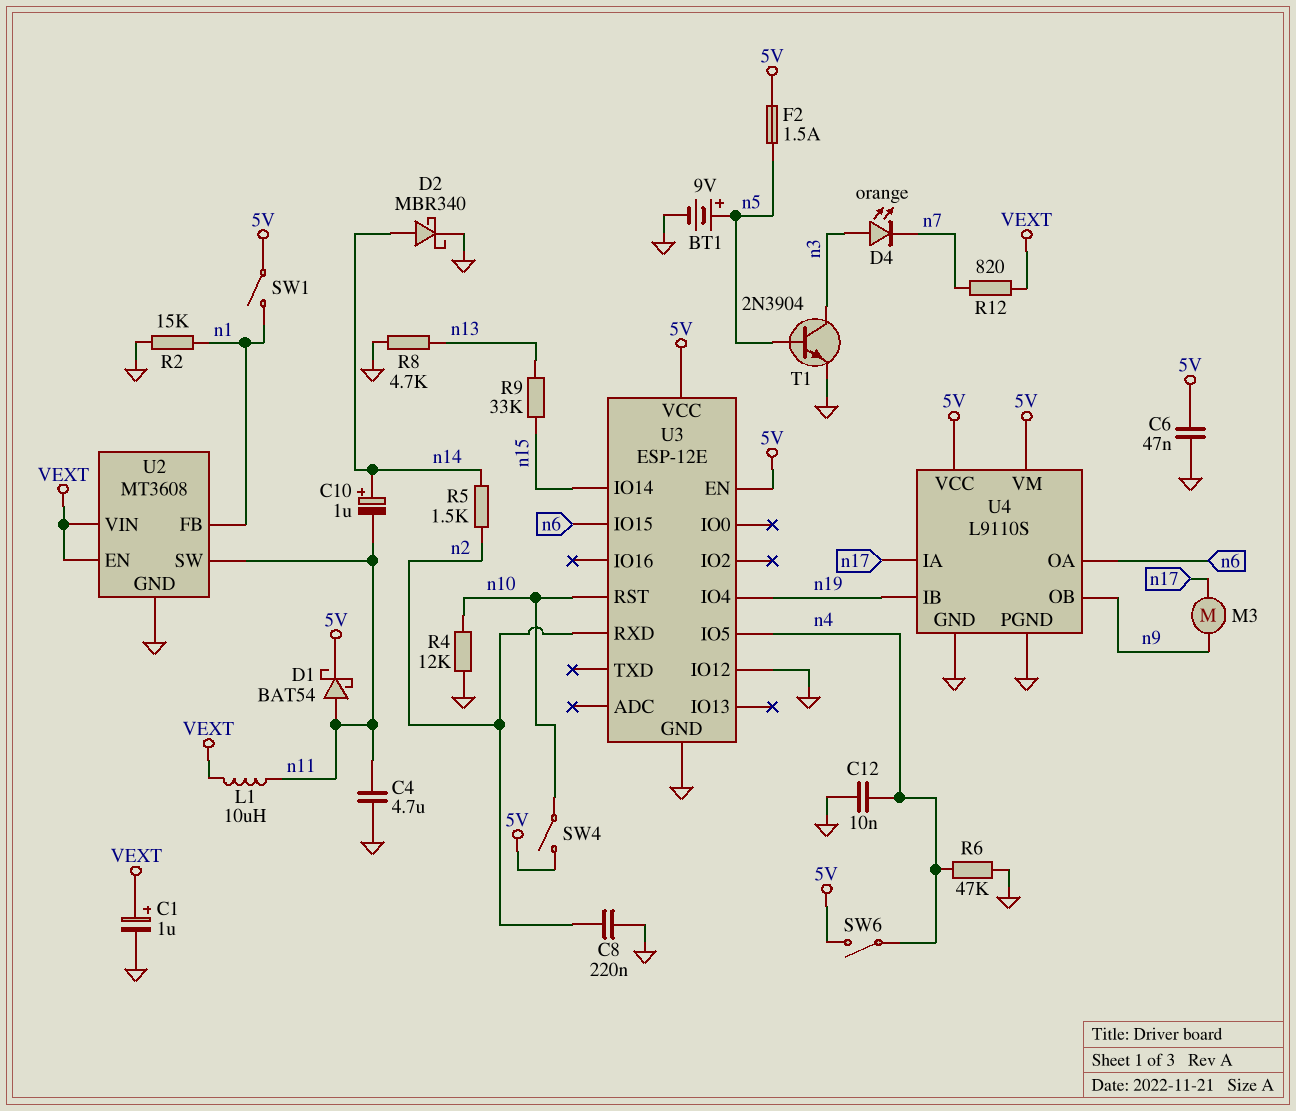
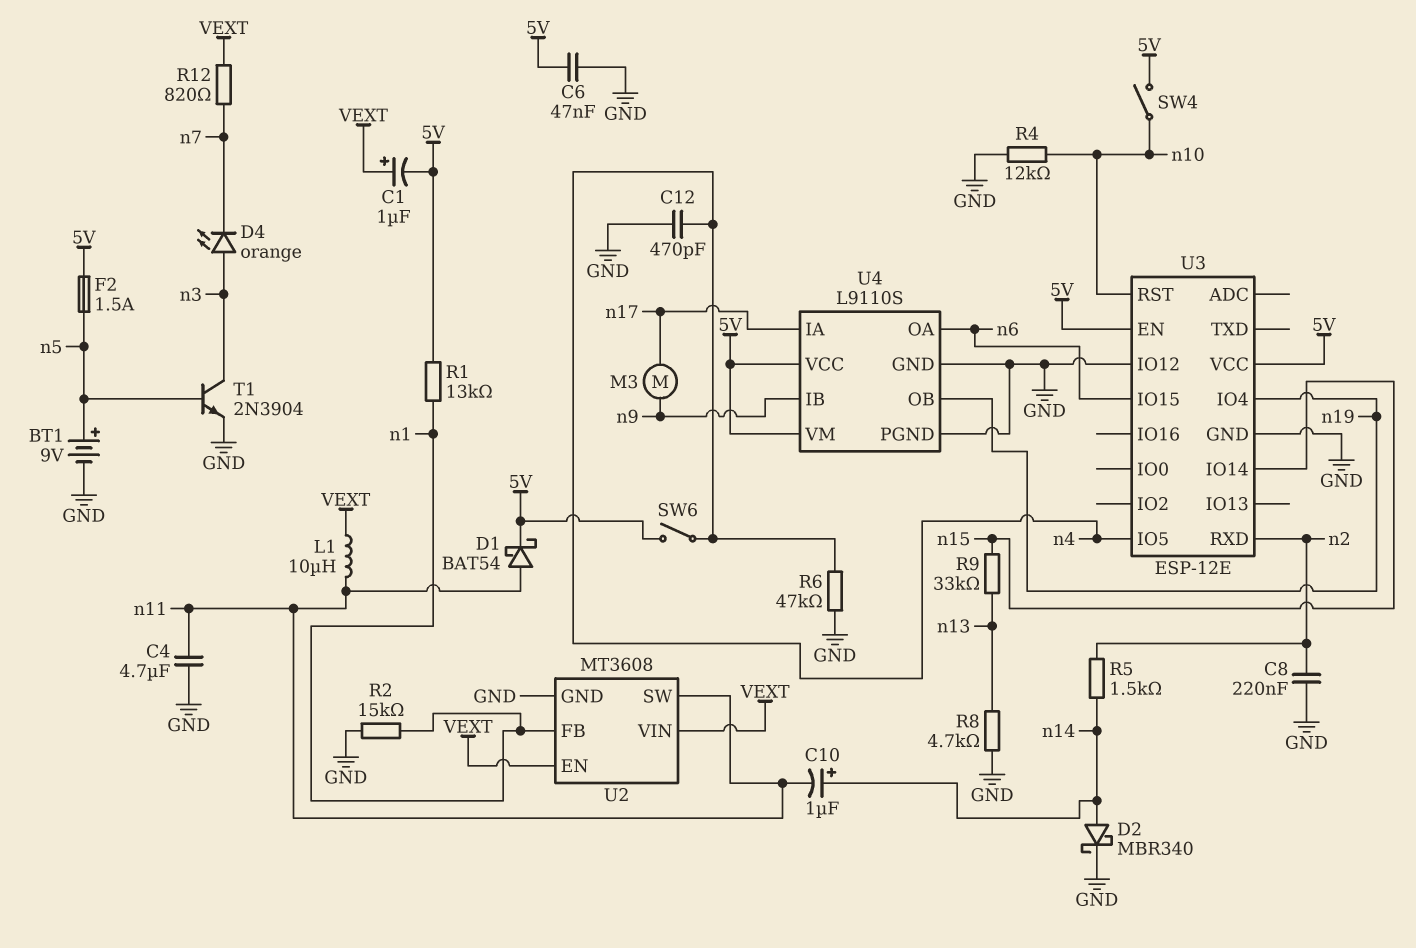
C1: 1uF (plus VEXT, minus GND) -> 1uF (plus VEXT, minus 5V)
C12: 10nF (GND, n4) -> 470pF (GND, n4)
R1: none -> 13k (5V, n1)
SW1: switch (5V, n1) -> none
U4 pin IB: n19 -> n9
U4 pin OB: n9 -> n19

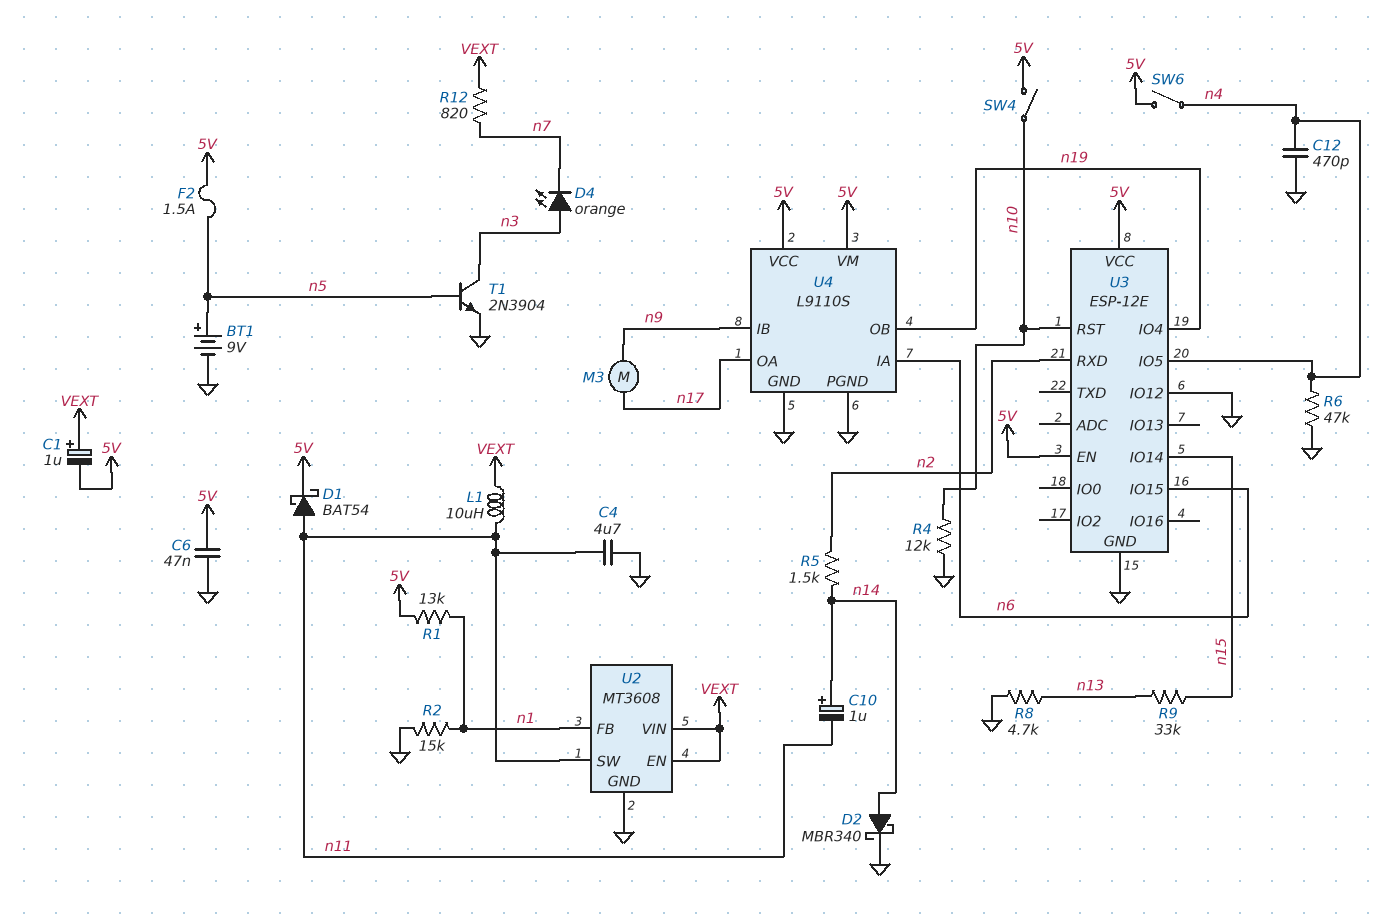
C8: 220nF (GND, n2) -> none
U4 pin IA: n17 -> n6
U4 pin OA: n6 -> n17

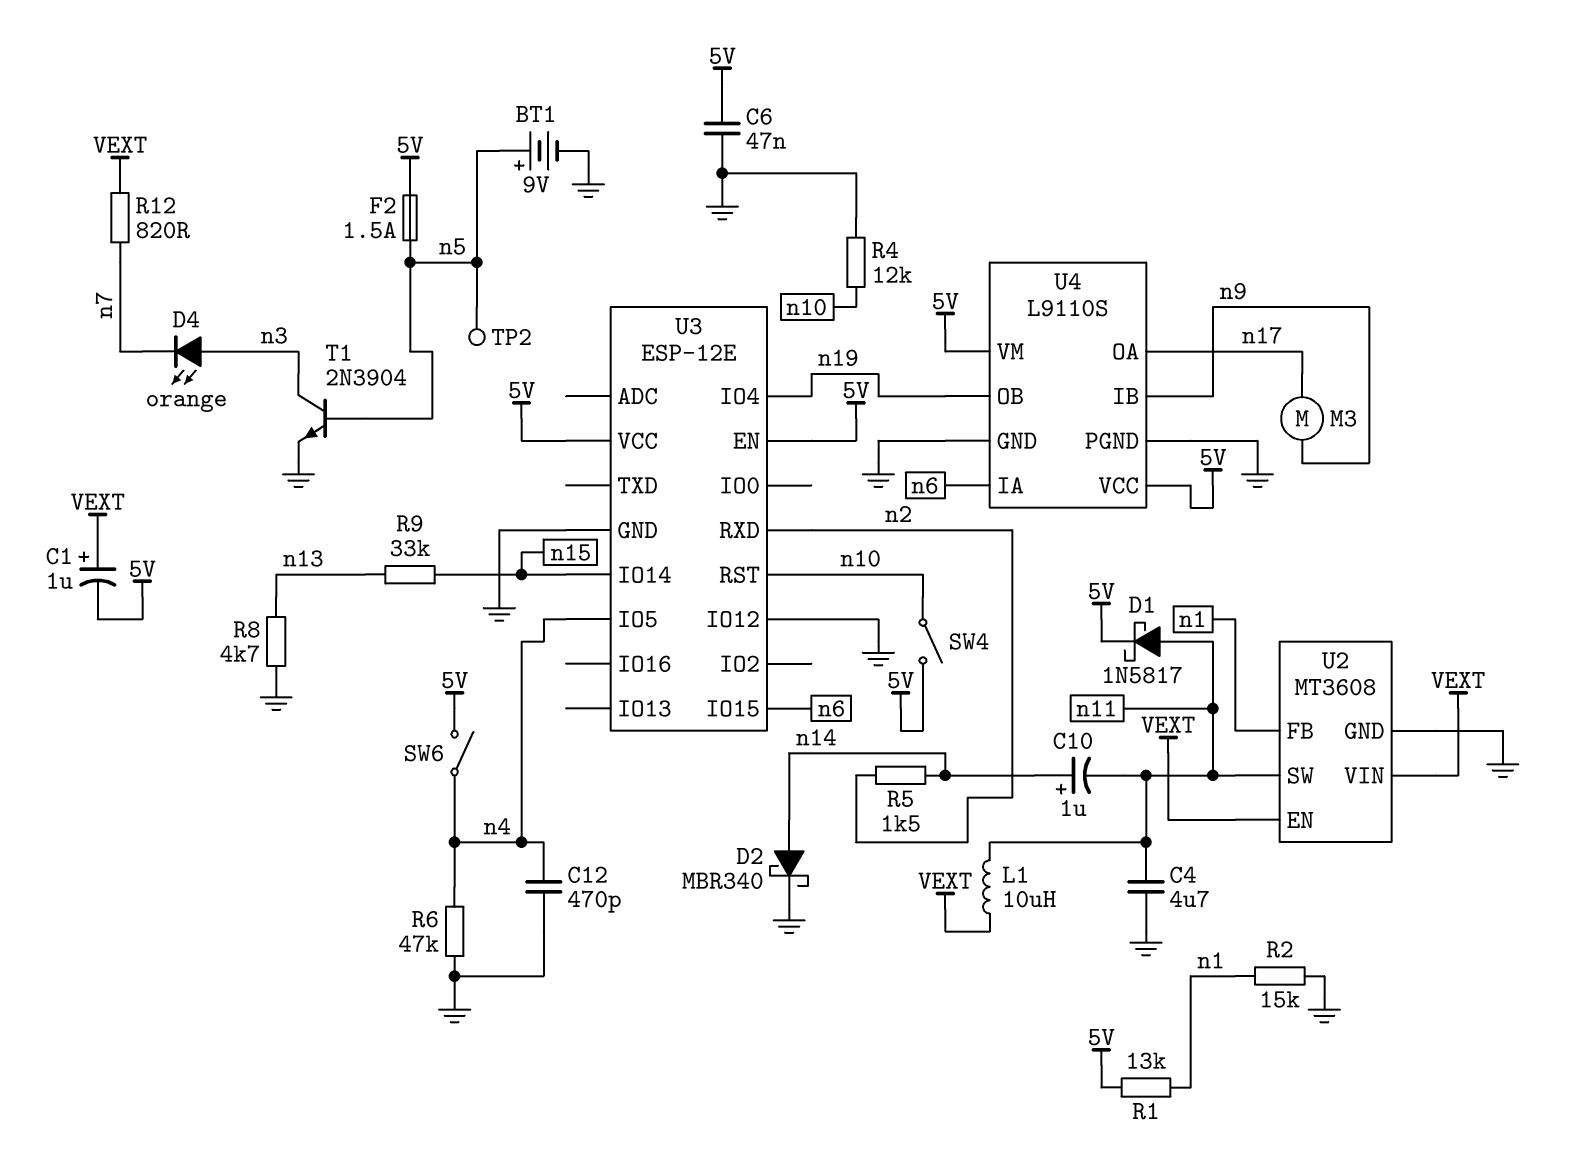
D1: schottky BAT54 (A n11, K 5V) -> schottky 1N5817 (A n11, K 5V)
TP2: none -> test point (n5)

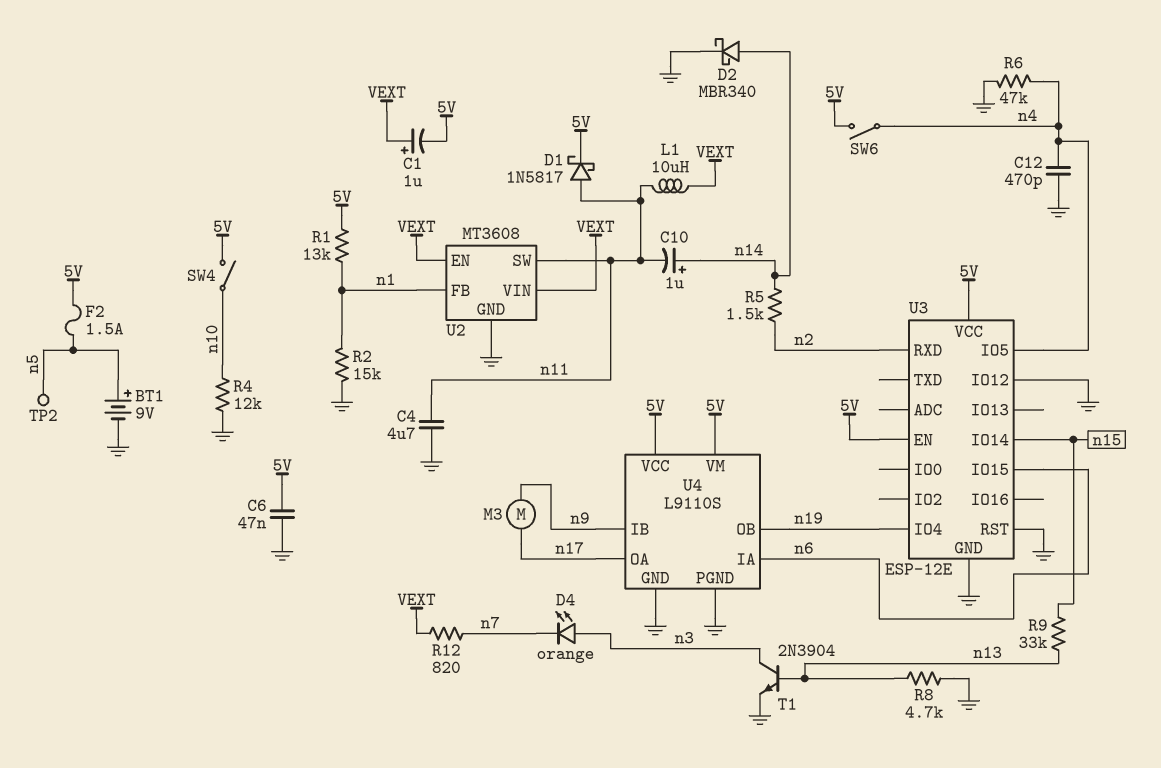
T1: NPN 2N3904 (B n5, C n3, E GND) -> NPN 2N3904 (B n13, C n3, E GND)
U3 pin RST: n10 -> GND

